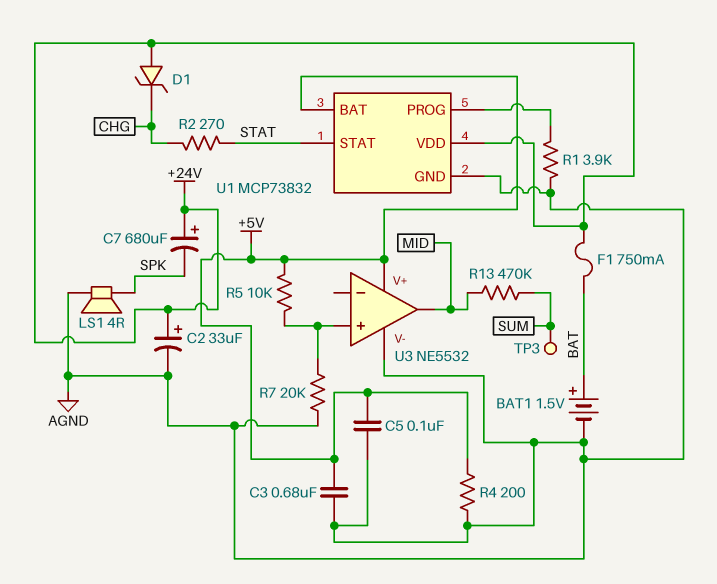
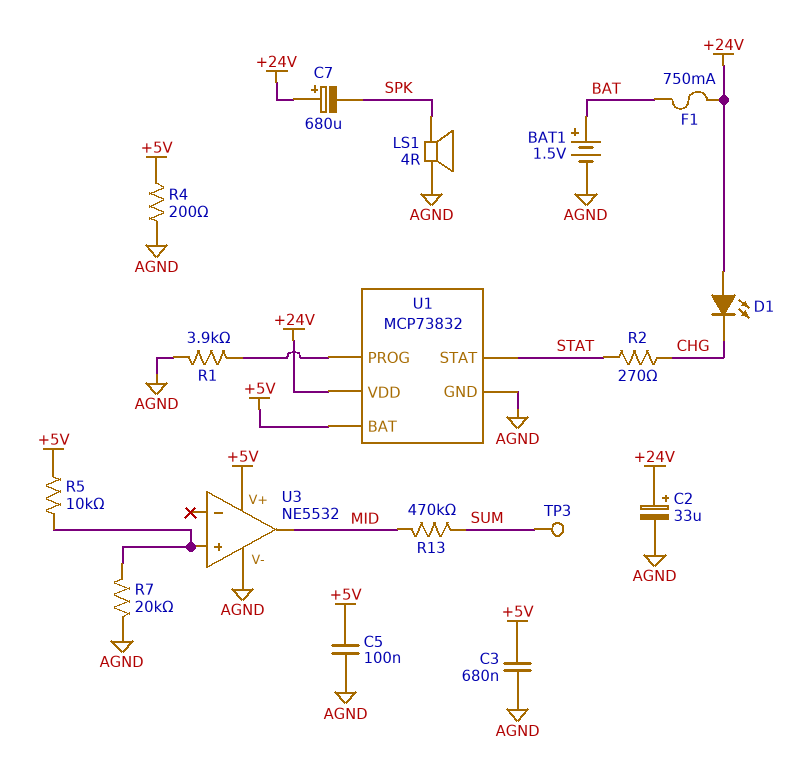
D1: zener (A +24V, K CHG) -> LED (A +24V, K CHG)

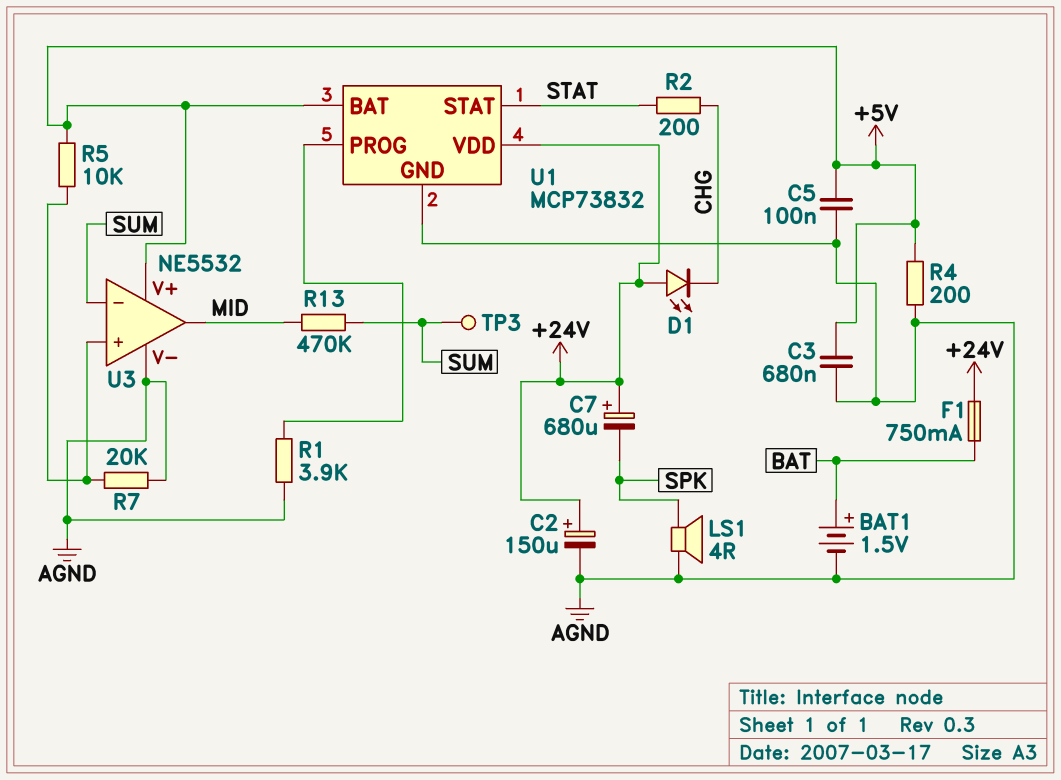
C2: 33uF (plus +24V, minus AGND) -> 150uF (plus +24V, minus AGND)
R2: 270 (CHG, STAT) -> 200 (CHG, STAT)
U3 pin in-: none -> SUM

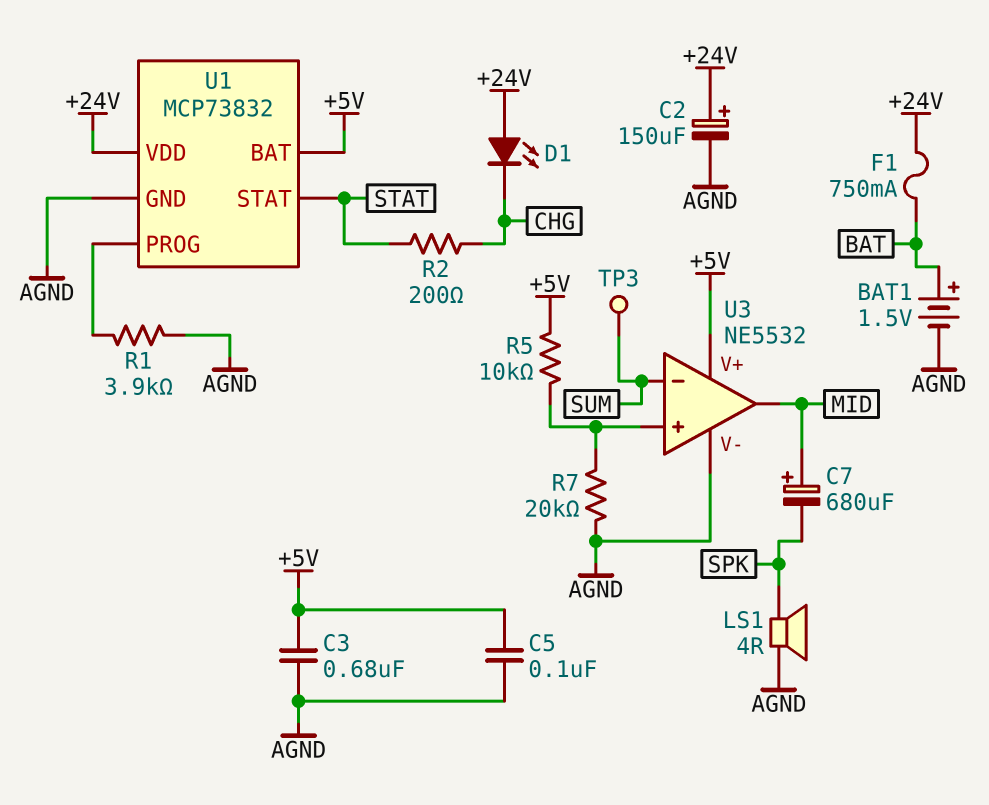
C7: 680uF (plus +24V, minus SPK) -> 680uF (plus MID, minus SPK)
R4: 200 (+5V, AGND) -> none
R13: 470k (MID, SUM) -> none

